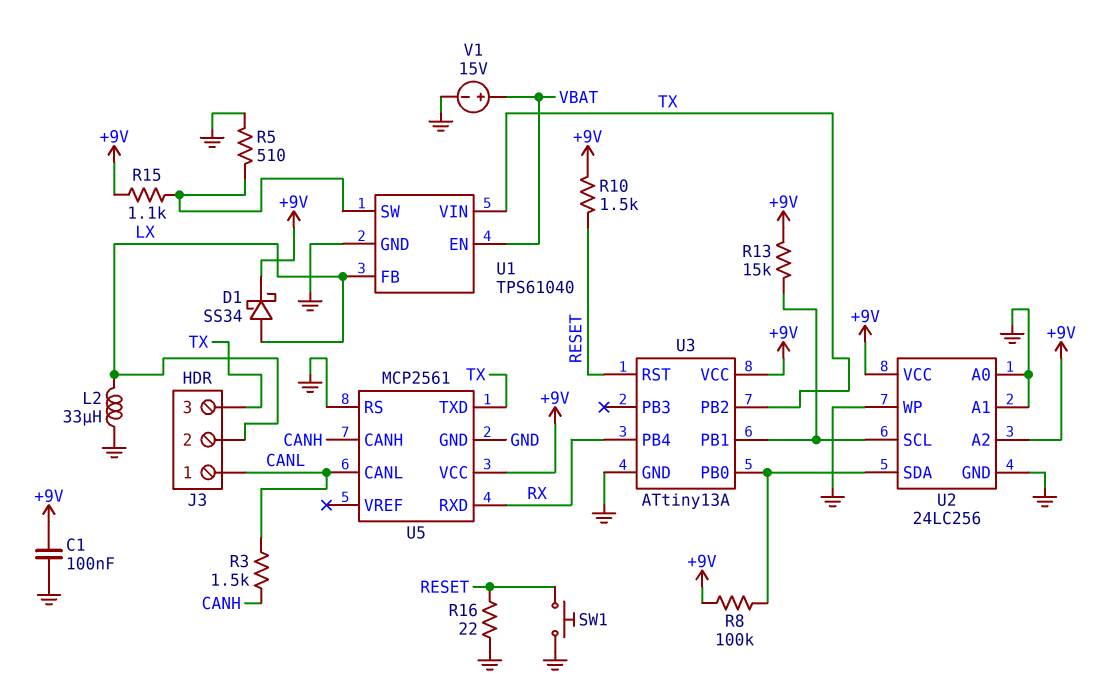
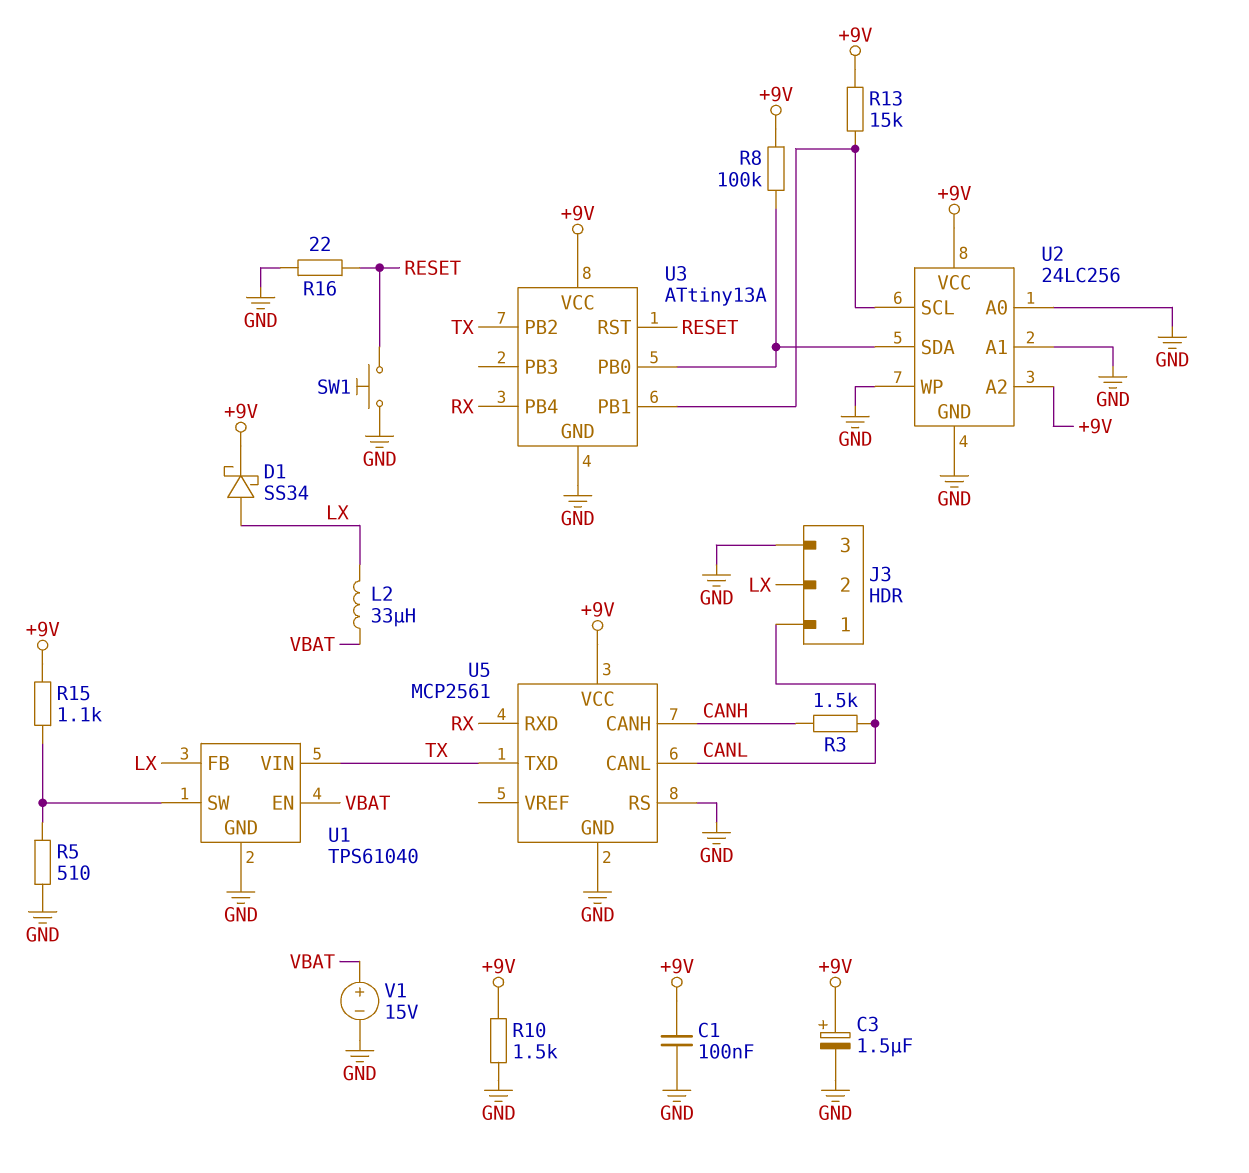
C3: none -> 1.5uF (plus +9V, minus GND)
J3 pin 3: TX -> GND
L2: 33uH (GND, LX) -> 33uH (LX, VBAT)
R10: 1.5k (+9V, RESET) -> 1.5k (+9V, GND)

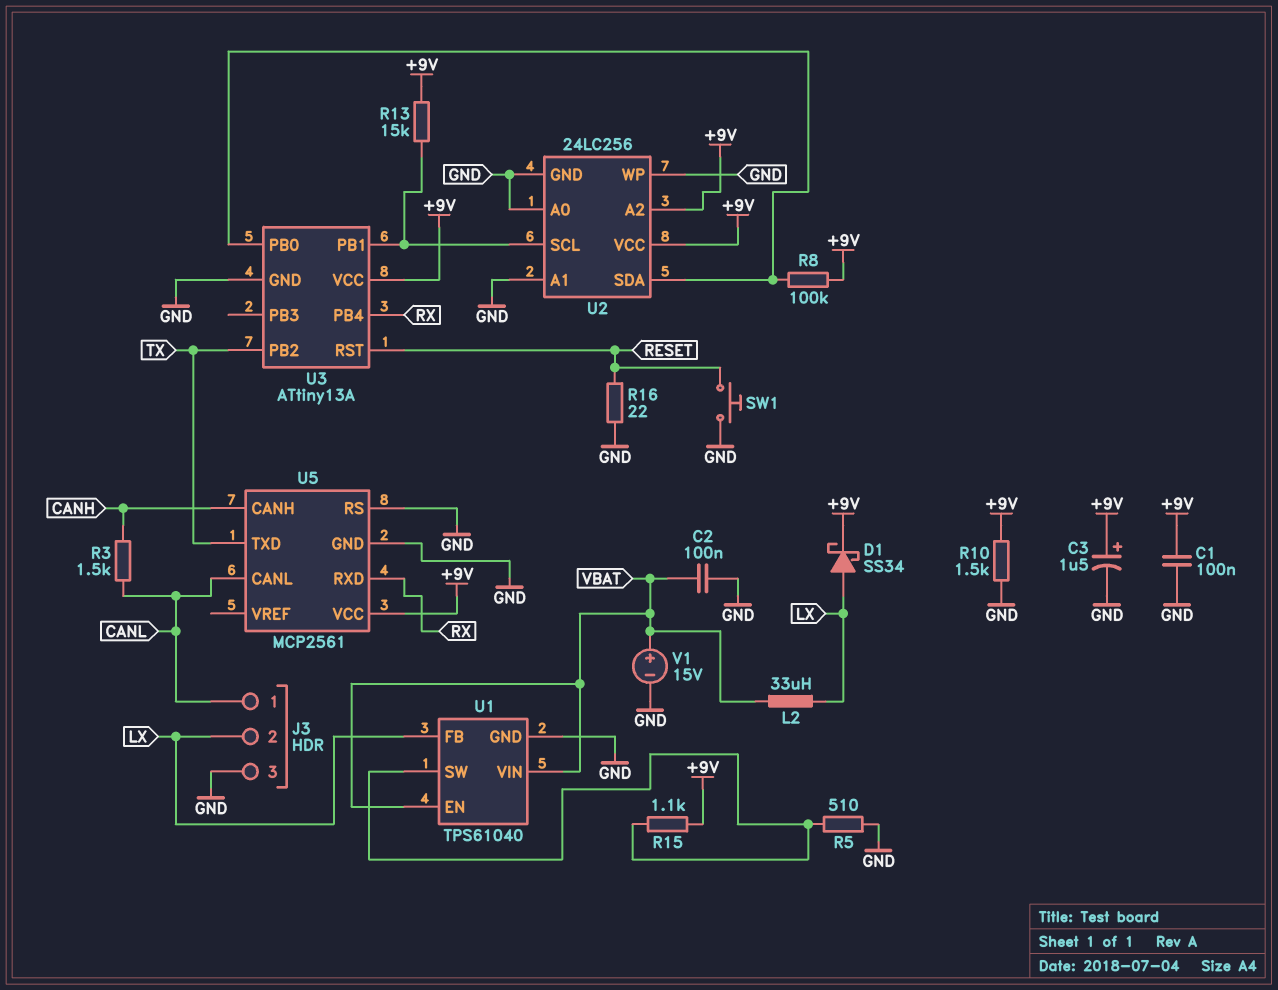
C2: none -> 100nF (GND, VBAT)
U1 pin VIN: TX -> VBAT

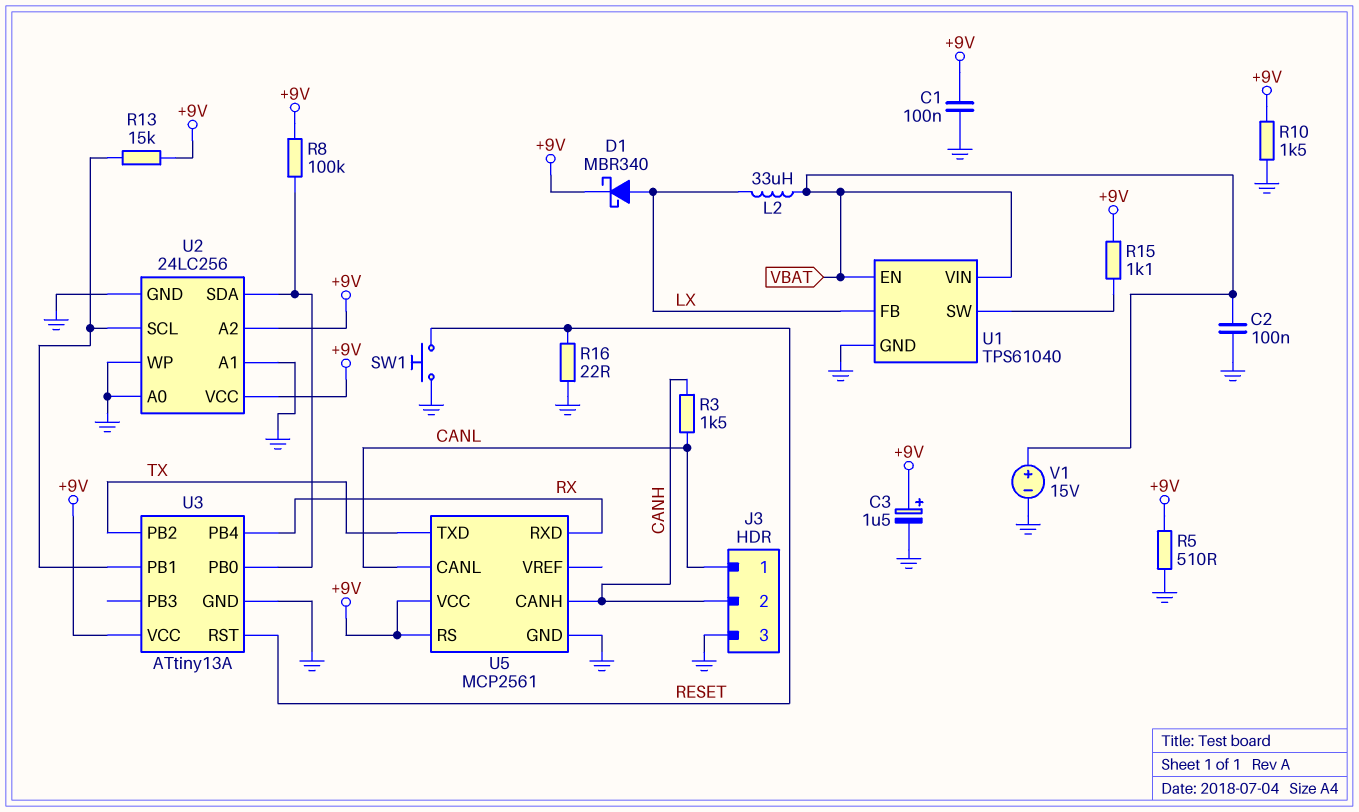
D1: schottky SS34 (A LX, K +9V) -> schottky MBR340 (A LX, K +9V)
J3 pin 2: LX -> CANH
R5: 510 (GND, U1/SW) -> 510 (+9V, GND)
U5 pin RS: GND -> +9V

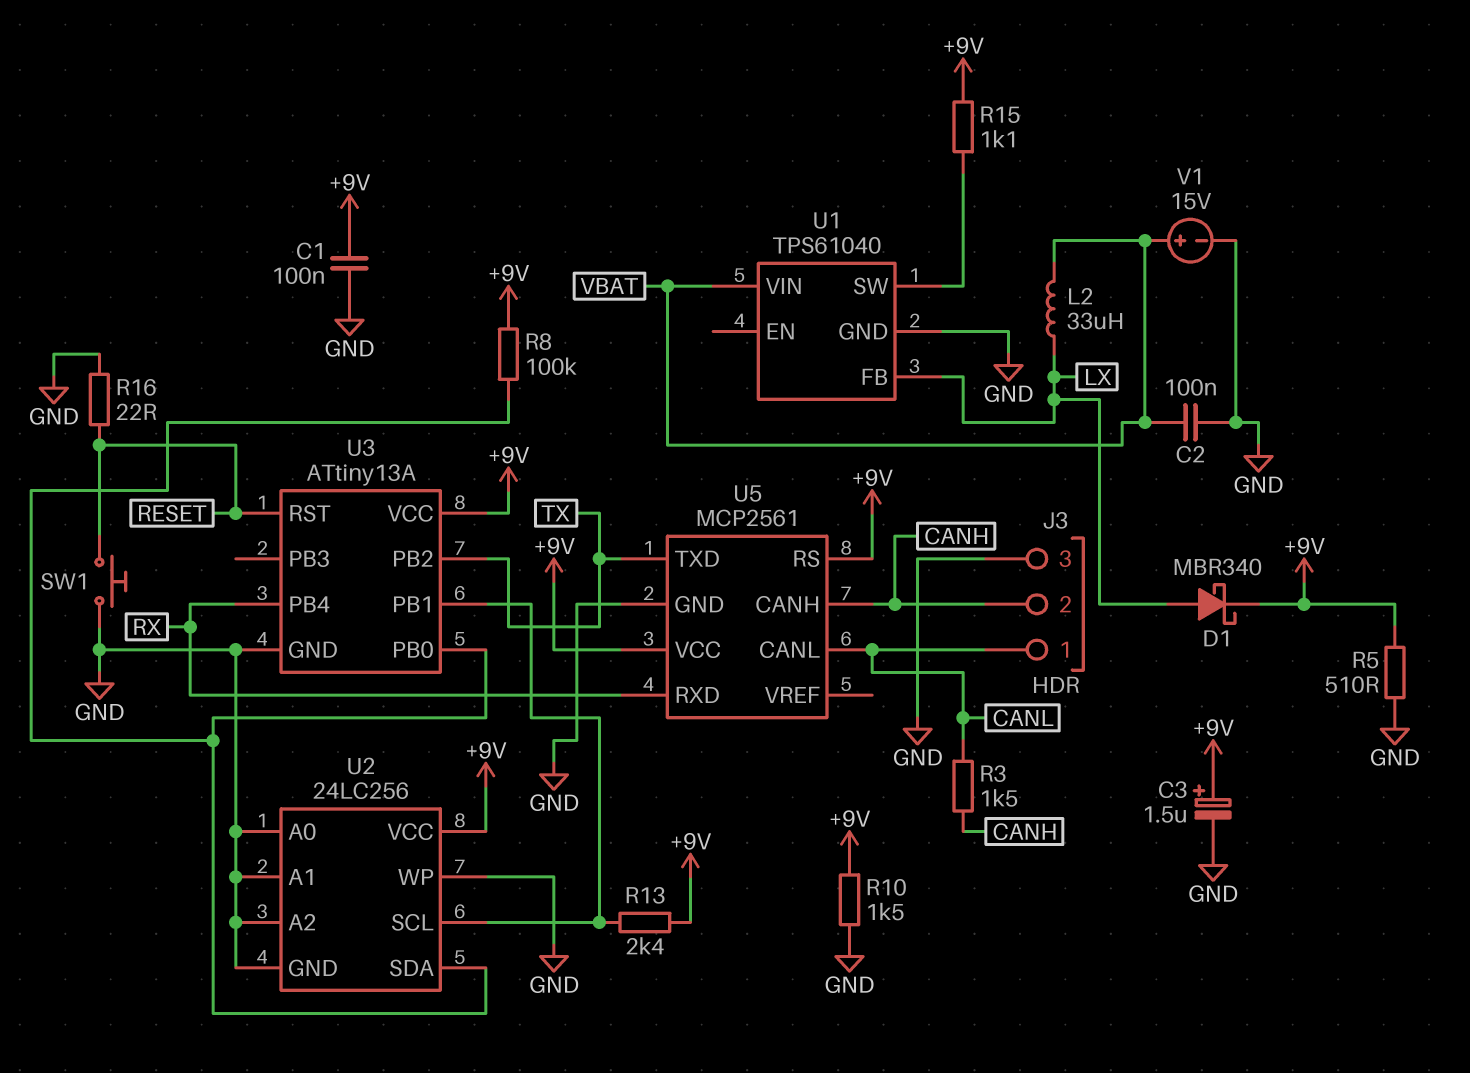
R13: 15k (+9V, U2/SCL) -> 2.4k (+9V, U2/SCL)
U1 pin EN: VBAT -> none
U2 pin A2: +9V -> GND

